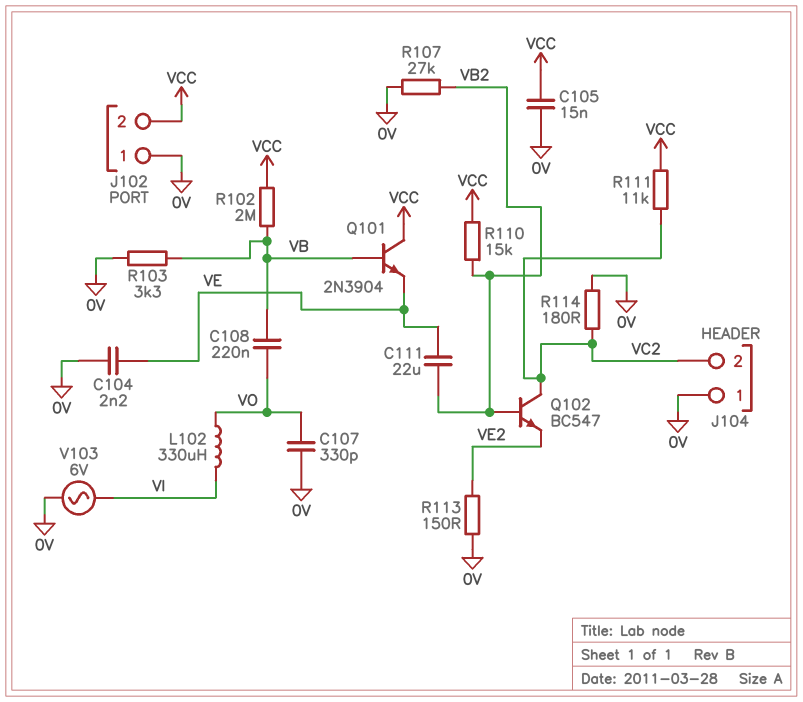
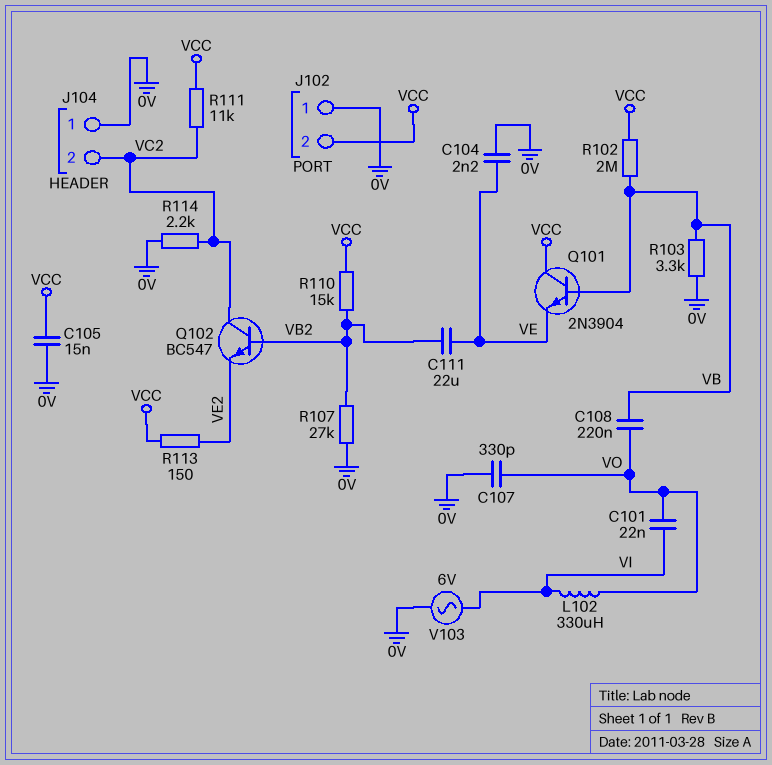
C101: none -> 22nF (VI, VO)
R113: 150 (0V, VE2) -> 150 (VCC, VE2)
R114: 180 (0V, VC2) -> 2.2k (0V, VC2)

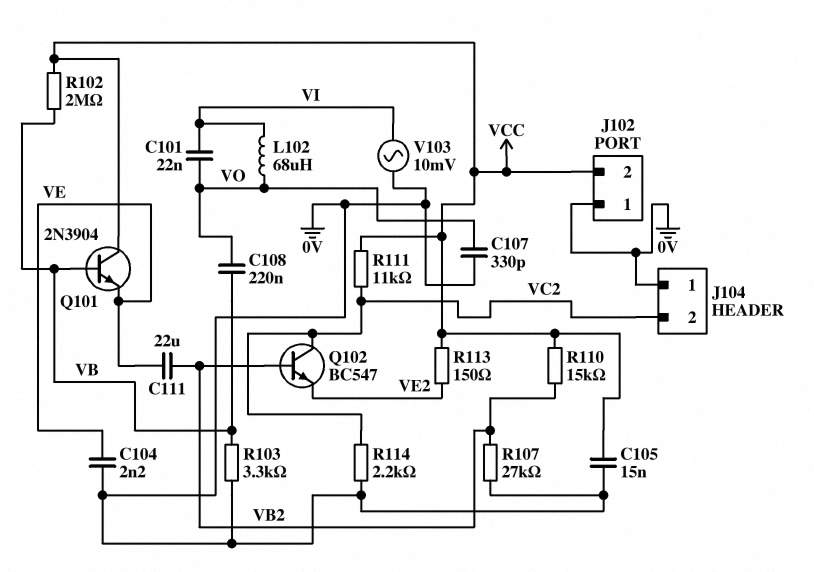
L102: 330uH (VI, VO) -> 68uH (VI, VO)
V103: AC 6V (0V, VI) -> AC 10mV (0V, VI)

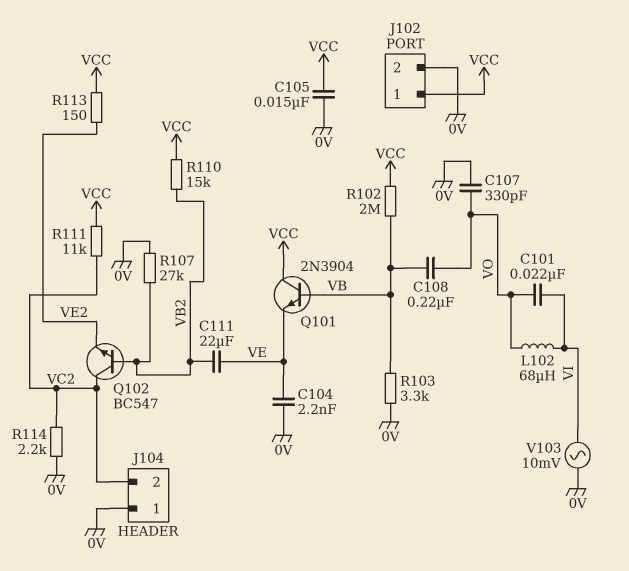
J102 pin 1: 0V -> VCC
J102 pin 2: VCC -> 0V

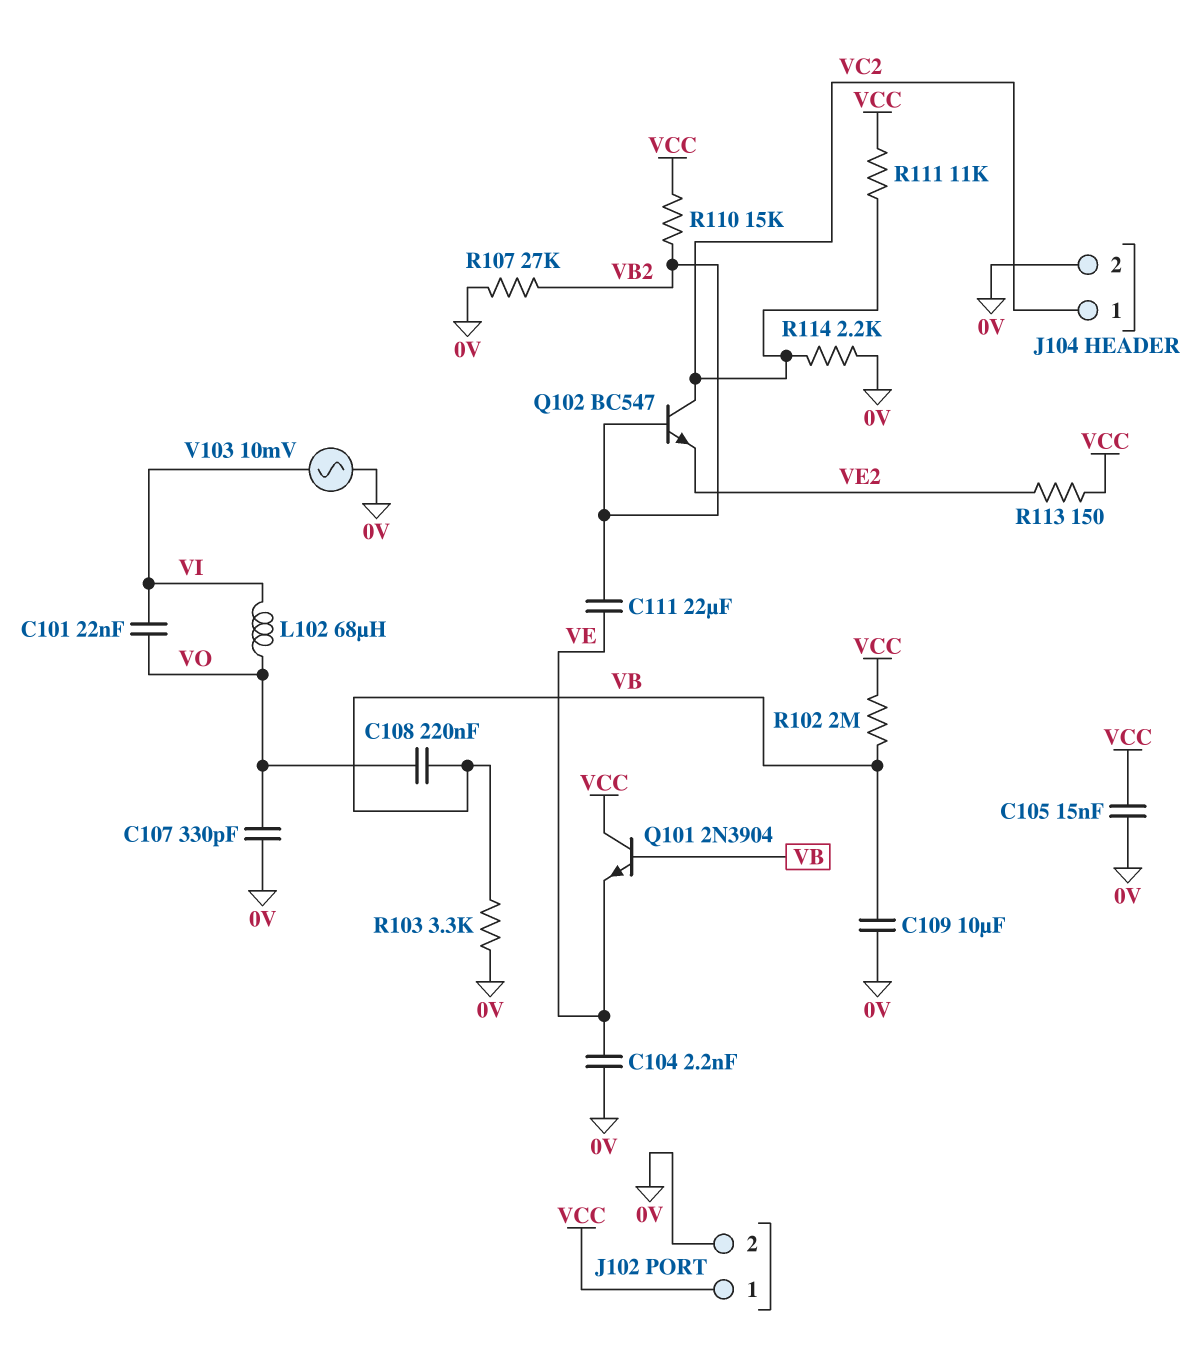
C109: none -> 10uF (0V, VB)
J104 pin 1: 0V -> VC2
J104 pin 2: VC2 -> 0V

